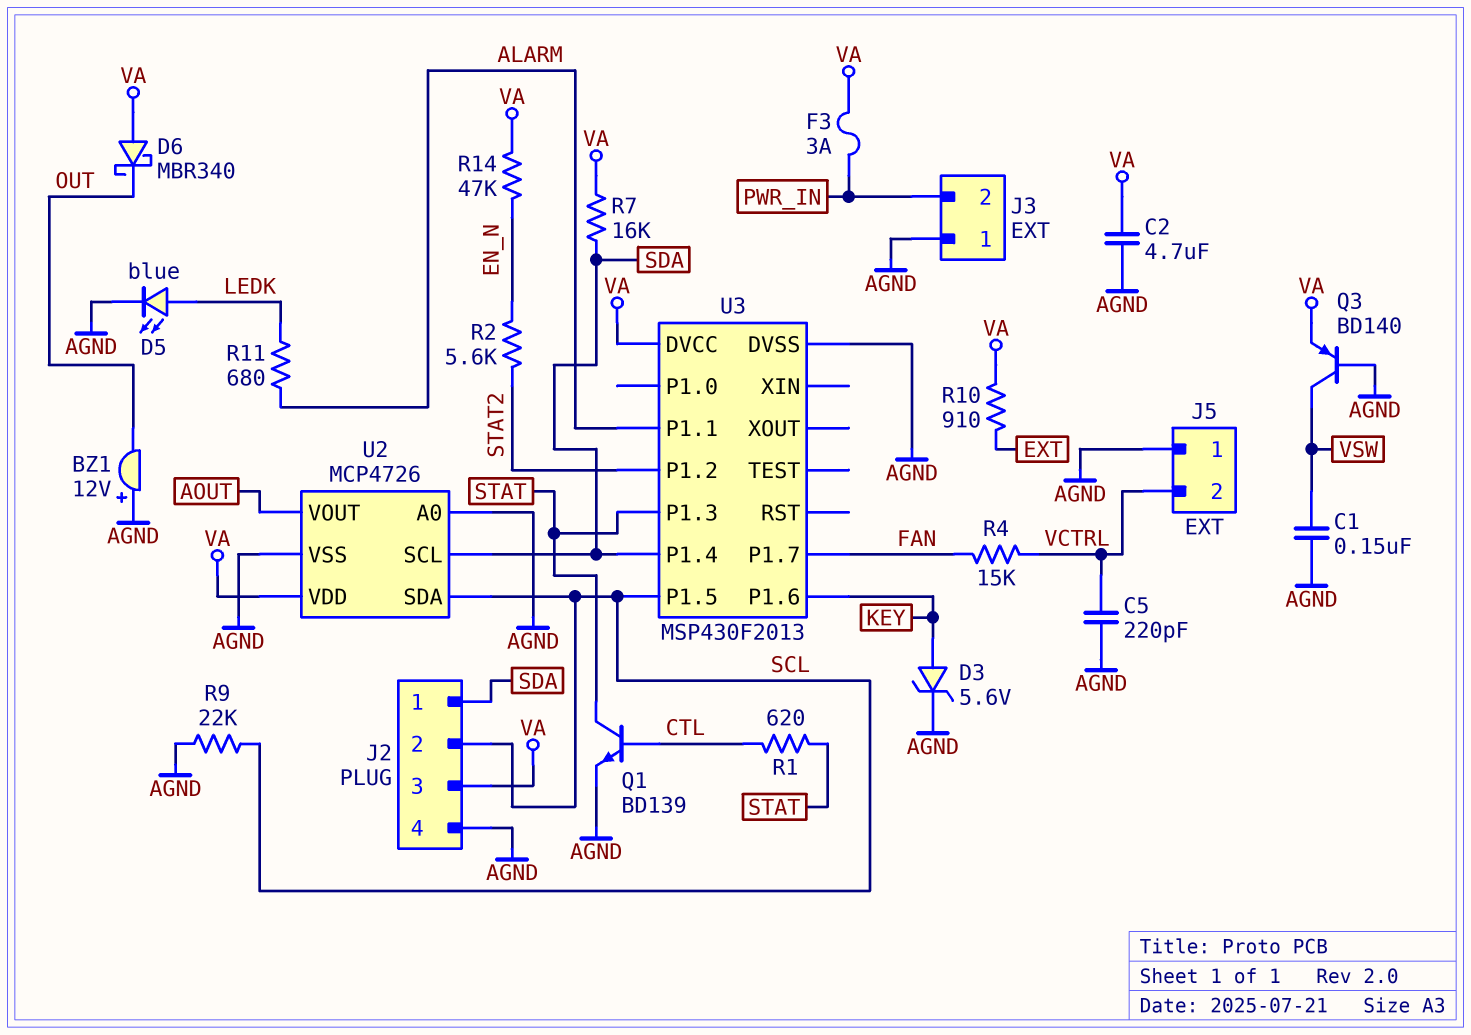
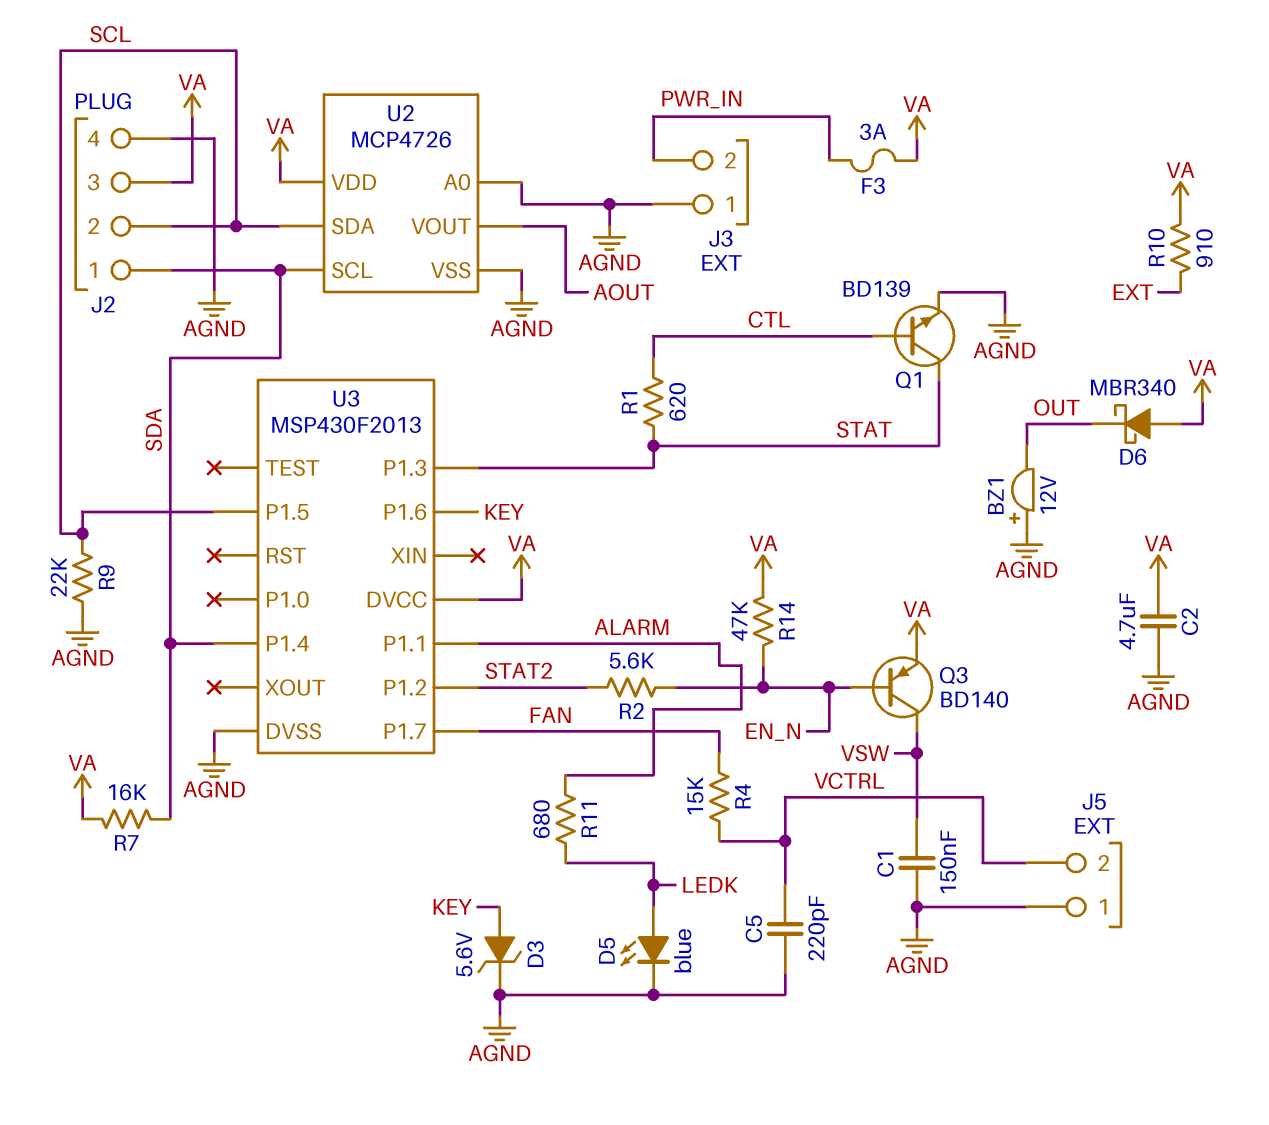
Q3: PNP BD140 (B AGND, C VSW, E VA) -> PNP BD140 (B EN_N, C VSW, E VA)

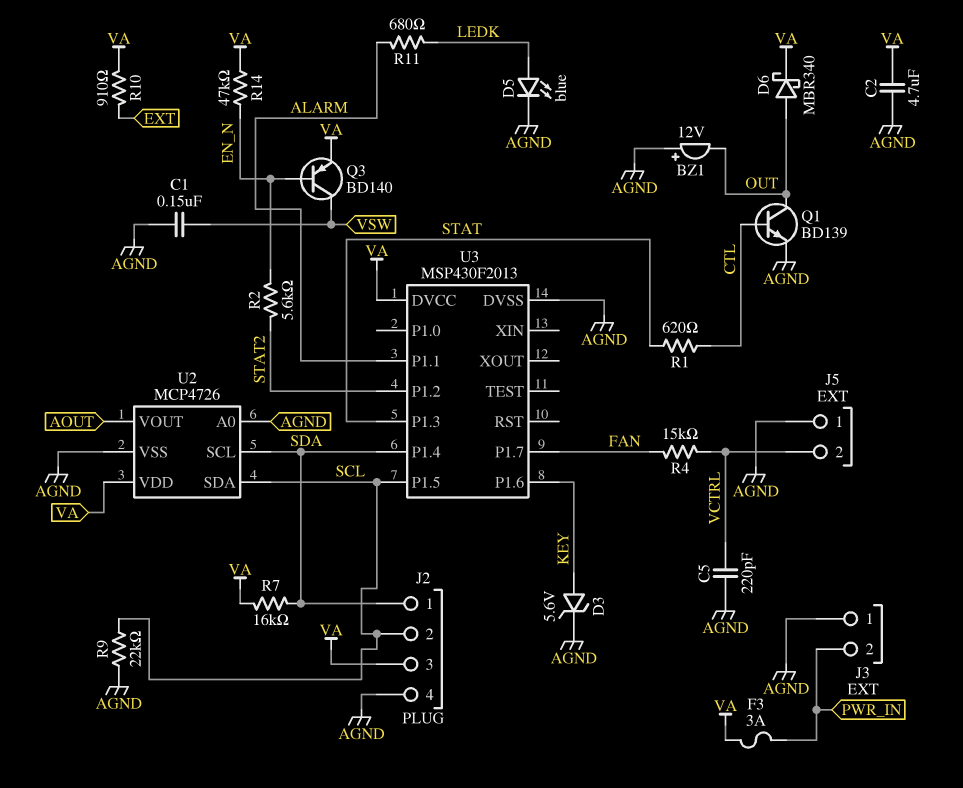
D6: schottky MBR340 (A VA, K OUT) -> schottky MBR340 (A OUT, K VA)
Q1: NPN BD139 (B CTL, C STAT, E AGND) -> NPN BD139 (B CTL, C OUT, E AGND)

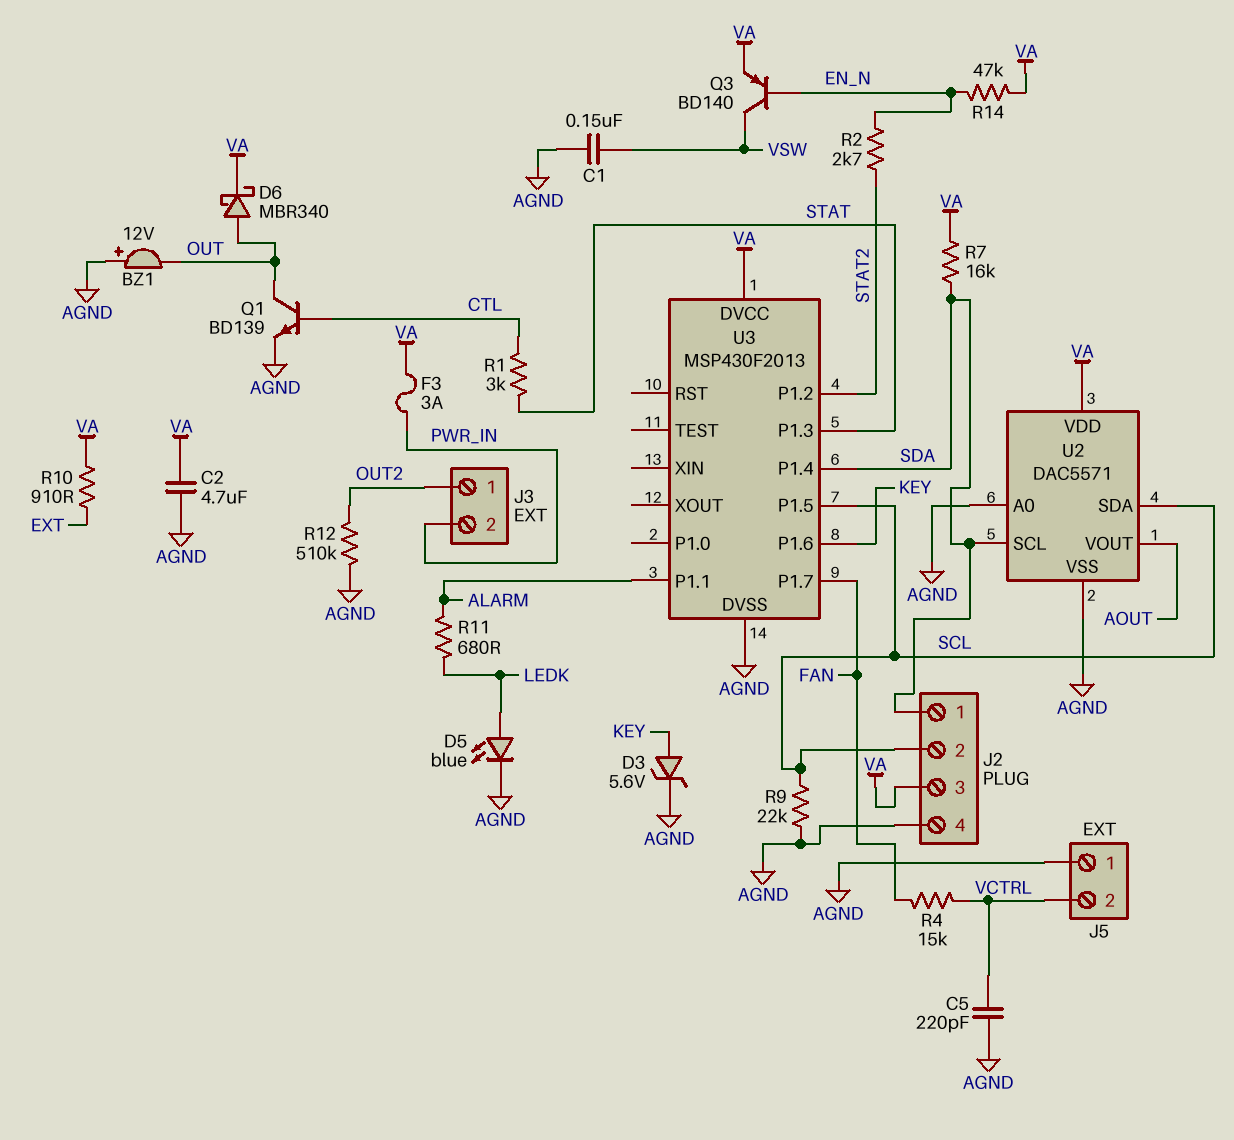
J3 pin 1: AGND -> OUT2
R1: 620 (CTL, STAT) -> 3k (CTL, STAT)
R2: 5.6k (EN_N, STAT2) -> 2.7k (EN_N, STAT2)
R12: none -> 510k (AGND, OUT2)
U2: MCP4726 -> DAC5571

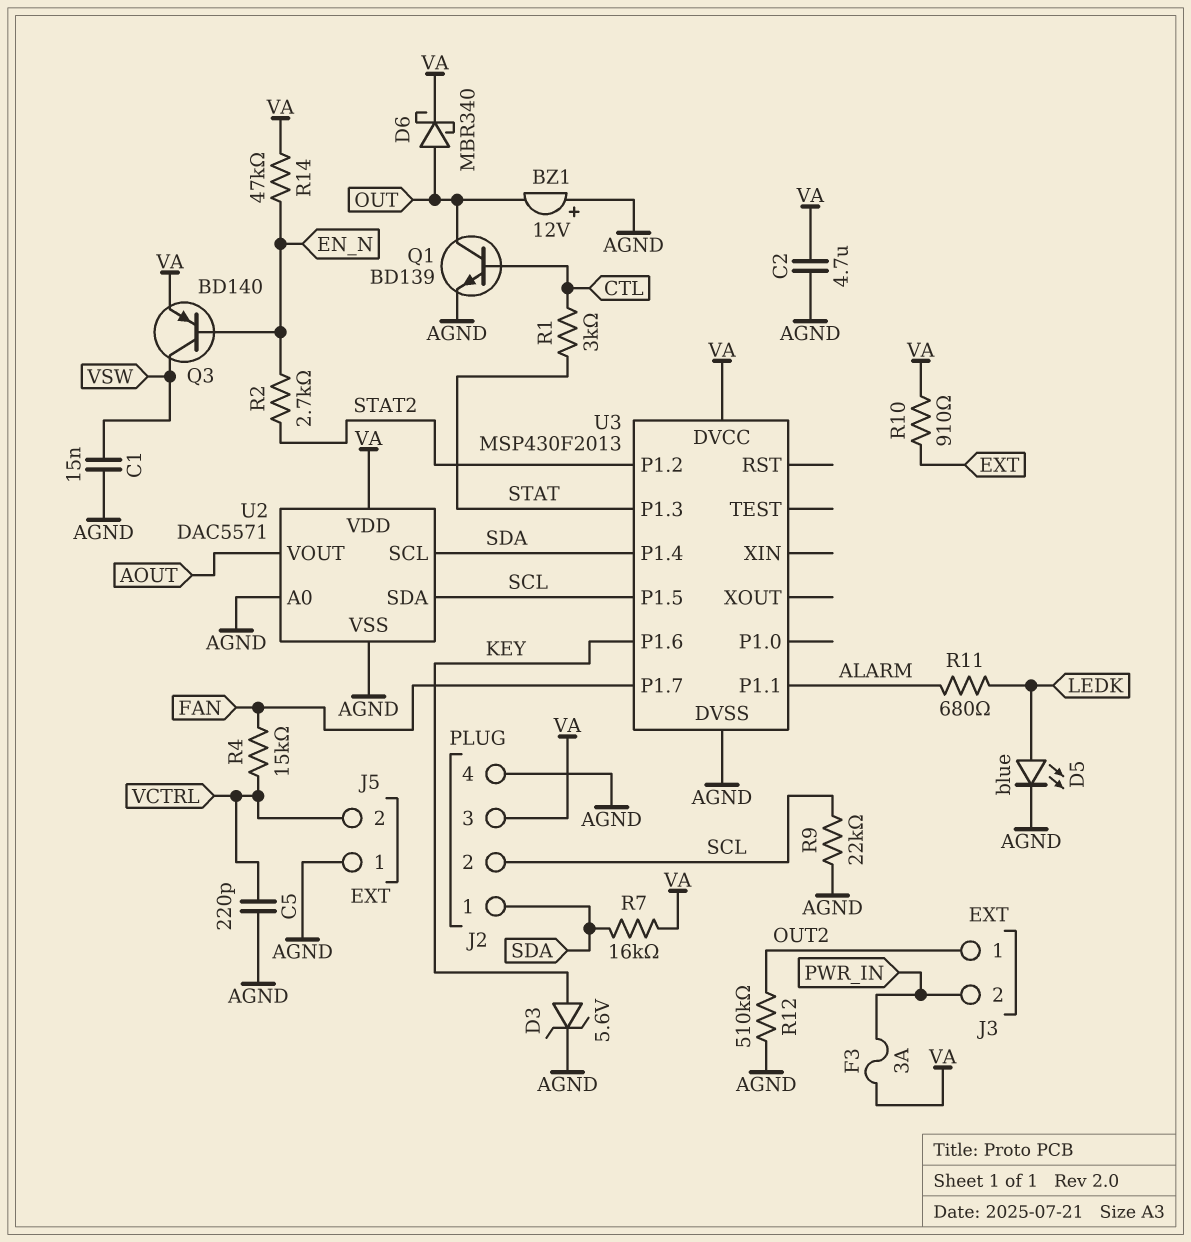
C1: 150nF (AGND, VSW) -> 15nF (AGND, VSW)

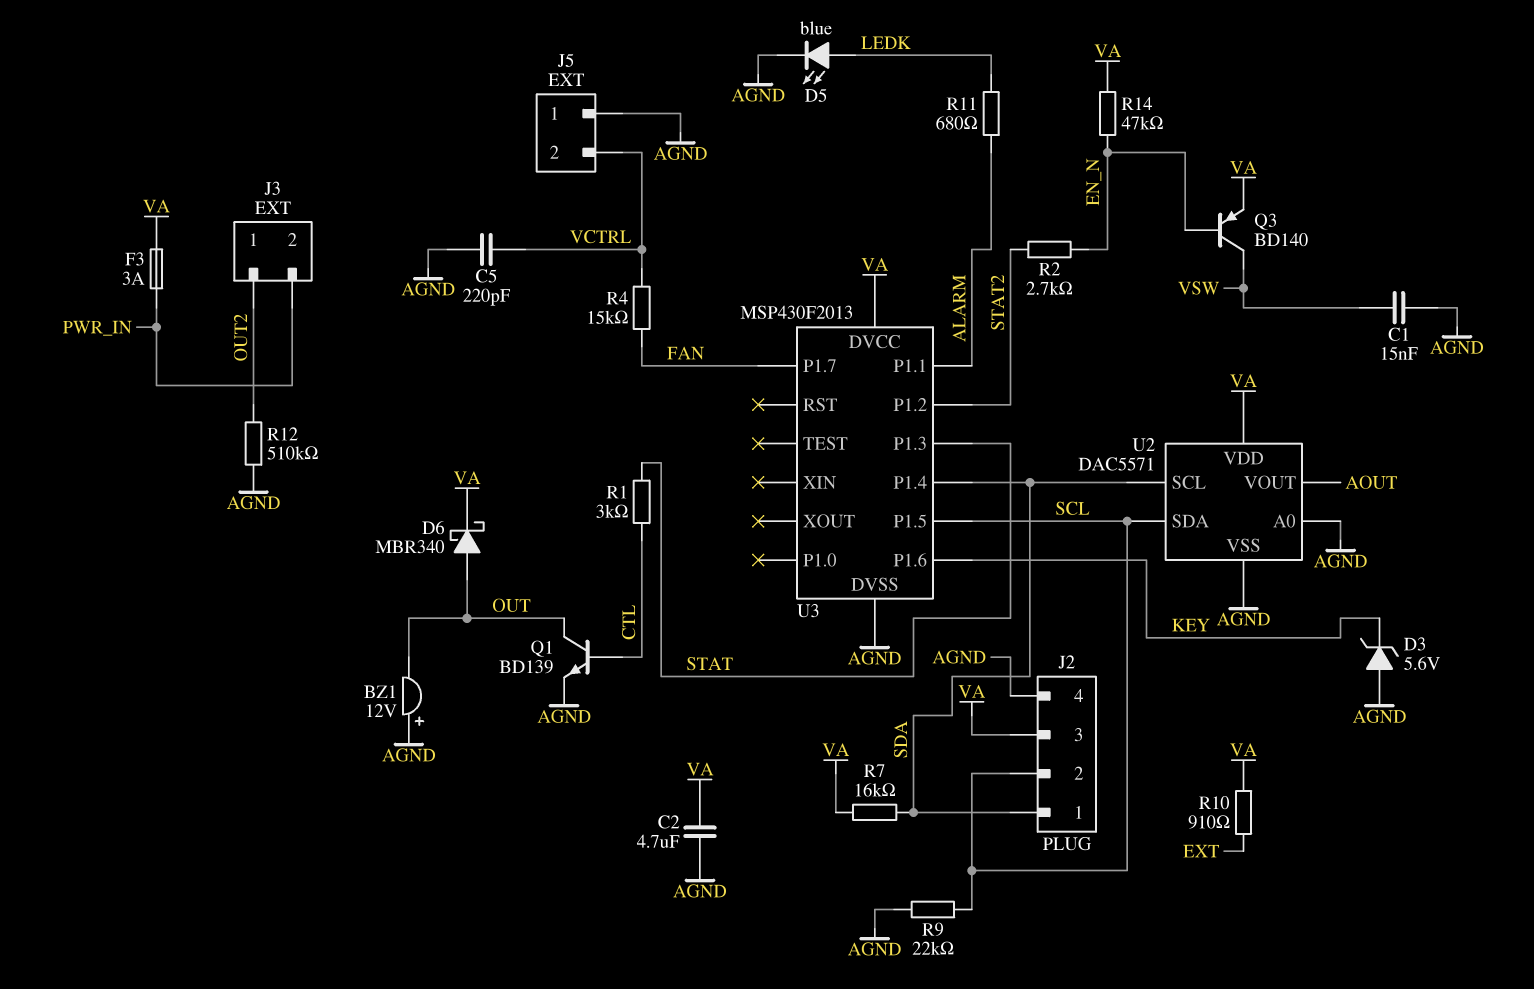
D3: zener 5.6V (A KEY, K AGND) -> zener 5.6V (A AGND, K KEY)

